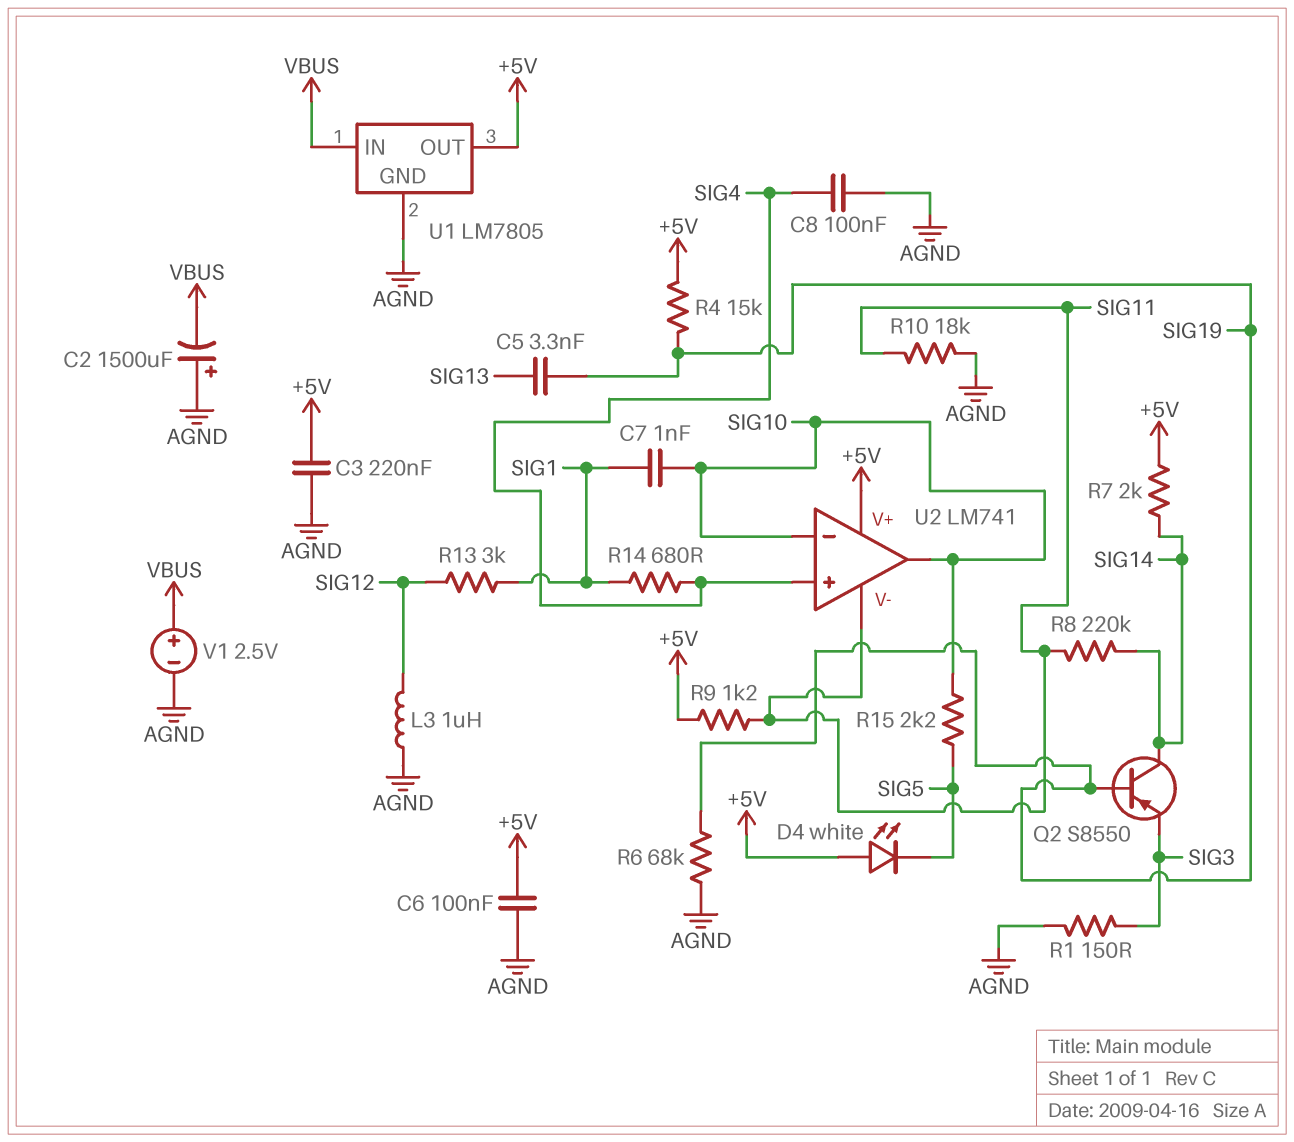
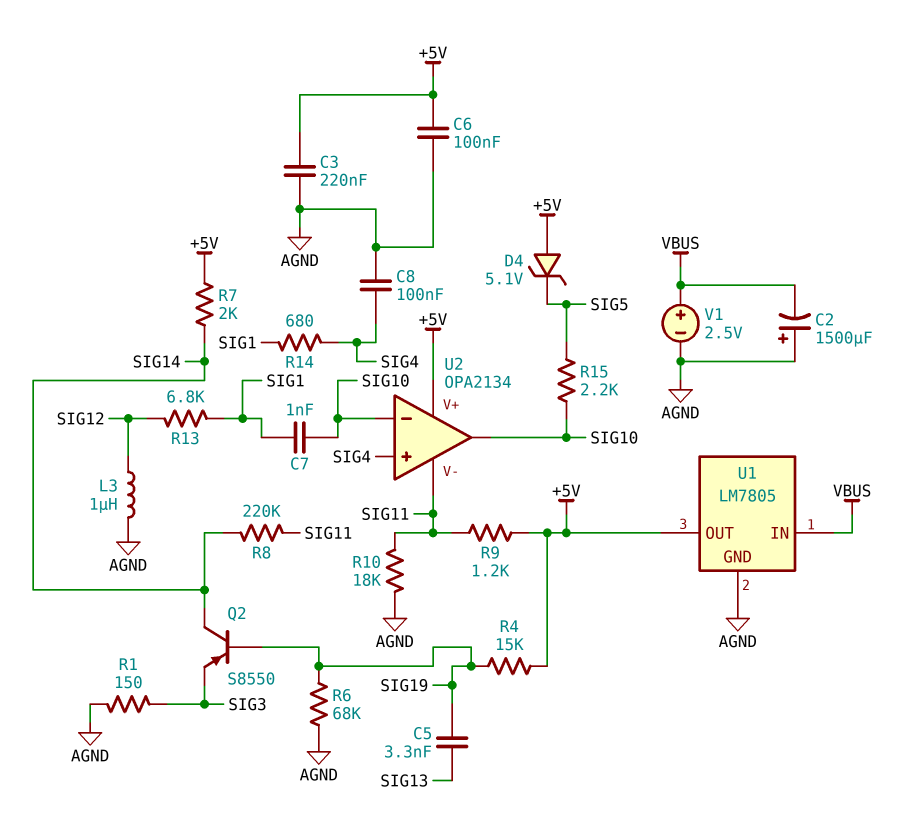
D4: LED white (A +5V, K SIG5) -> zener 5.1V (A +5V, K SIG5)
R13: 3k (SIG1, SIG12) -> 6.8k (SIG1, SIG12)
U2: LM741 -> OPA2134

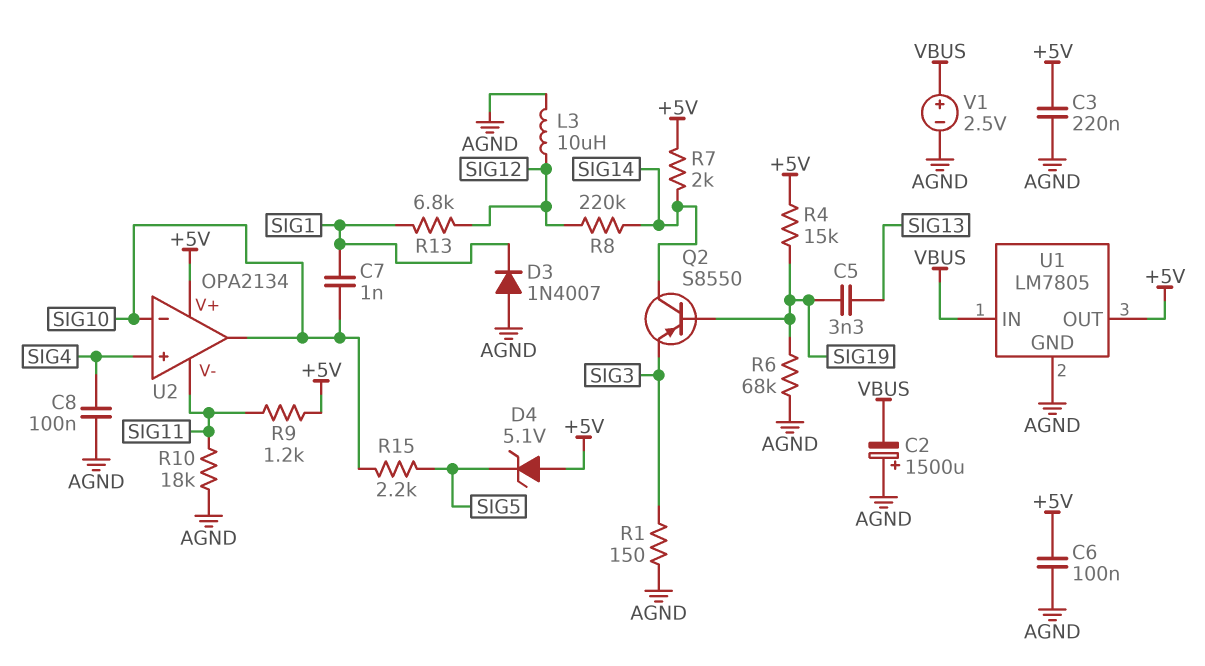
D3: none -> diode 1N4007 (A AGND, K SIG1)
L3: 1uH (AGND, SIG12) -> 10uH (AGND, SIG12)
R8: 220k (SIG11, SIG14) -> 220k (SIG12, SIG14)
R14: 680 (SIG1, SIG4) -> none

